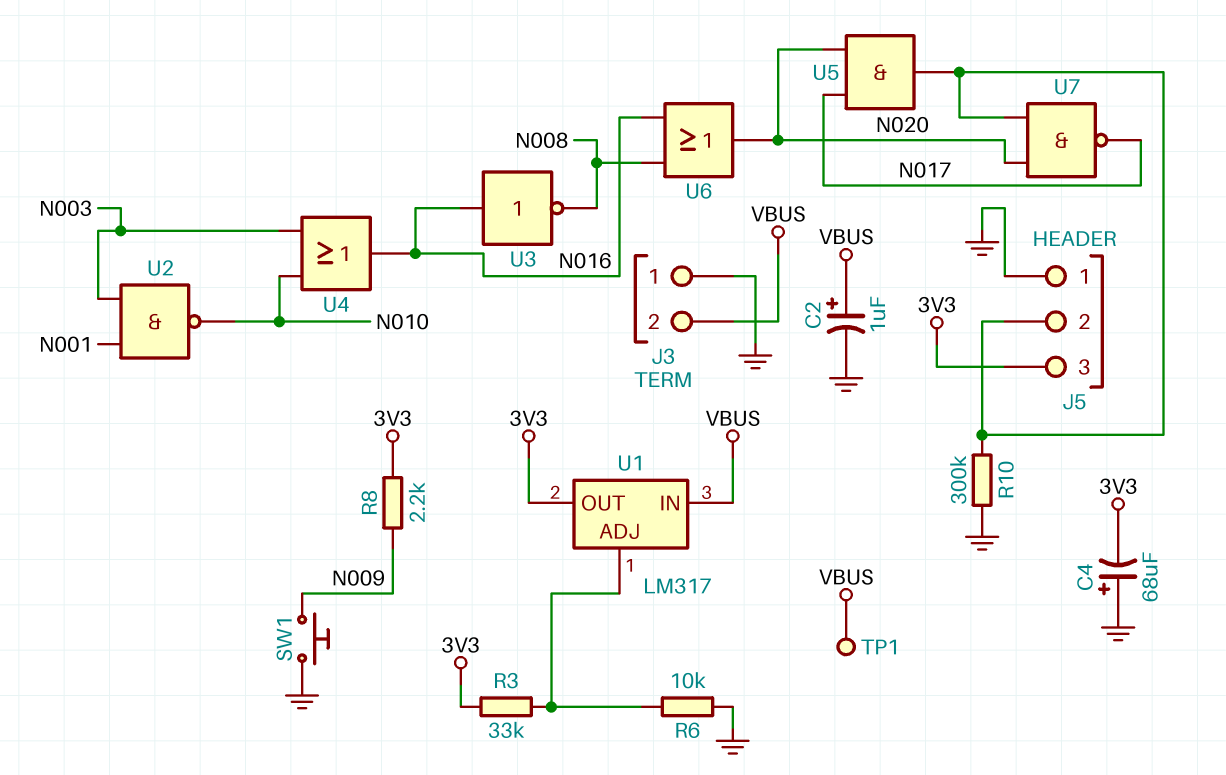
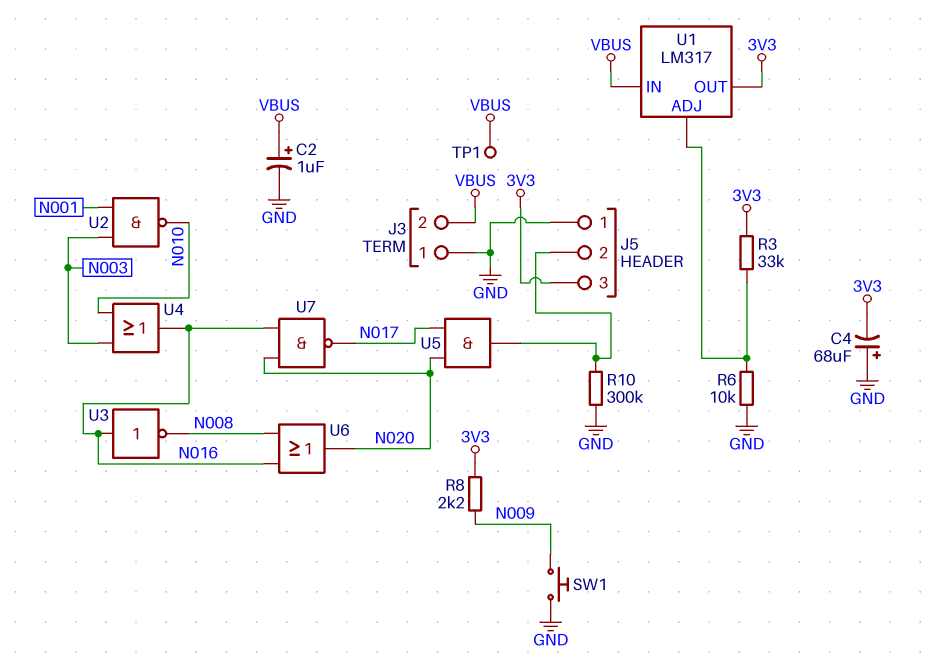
U7: NAND (in J5/2, in N020, out N017) -> NAND (in N016, in N020, out N017)

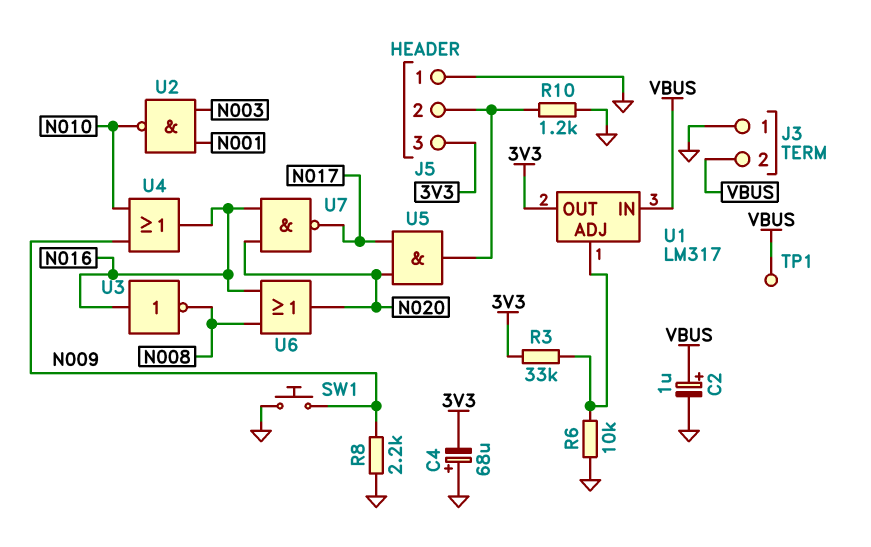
R8: 2.2k (3V3, N009) -> 2.2k (GND, N009)
R10: 300k (GND, J5/2) -> 1.2k (GND, J5/2)
U4: OR (in N003, in N010, out N016) -> OR (in N009, in N010, out N016)

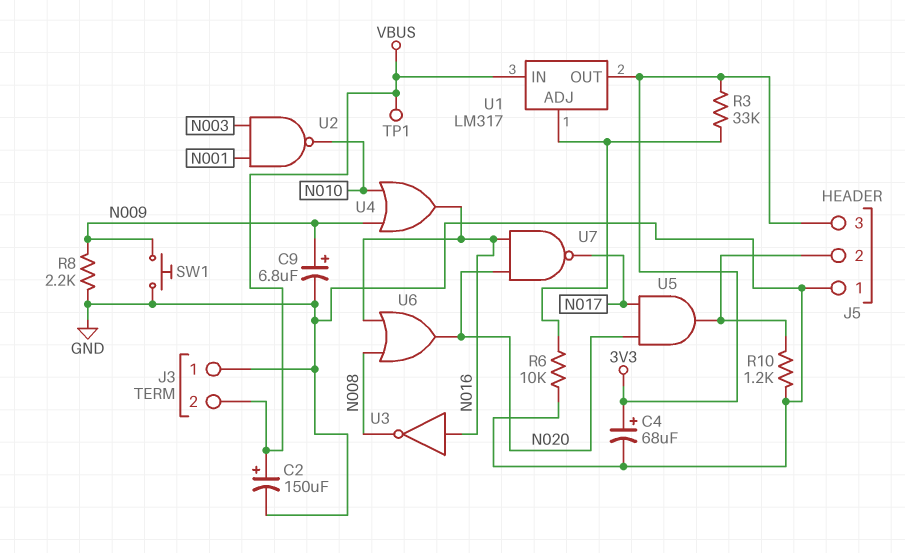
C2: 1uF (plus VBUS, minus GND) -> 150uF (plus VBUS, minus GND)
C4: 68uF (plus GND, minus 3V3) -> 68uF (plus 3V3, minus GND)
C9: none -> 6.8uF (plus N009, minus GND)

